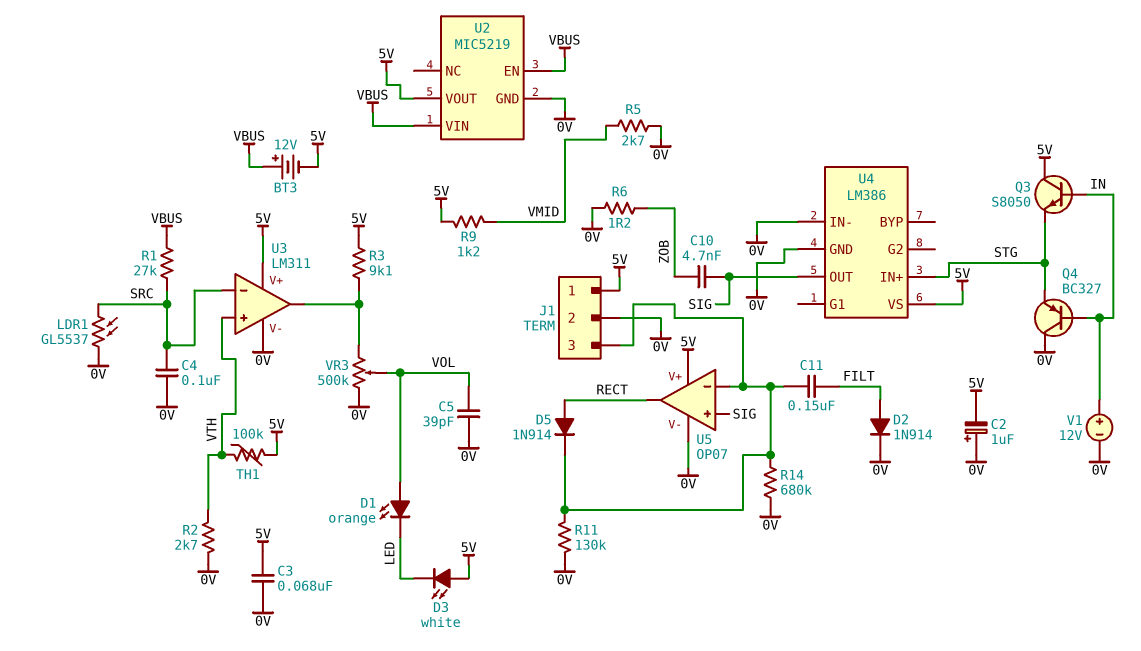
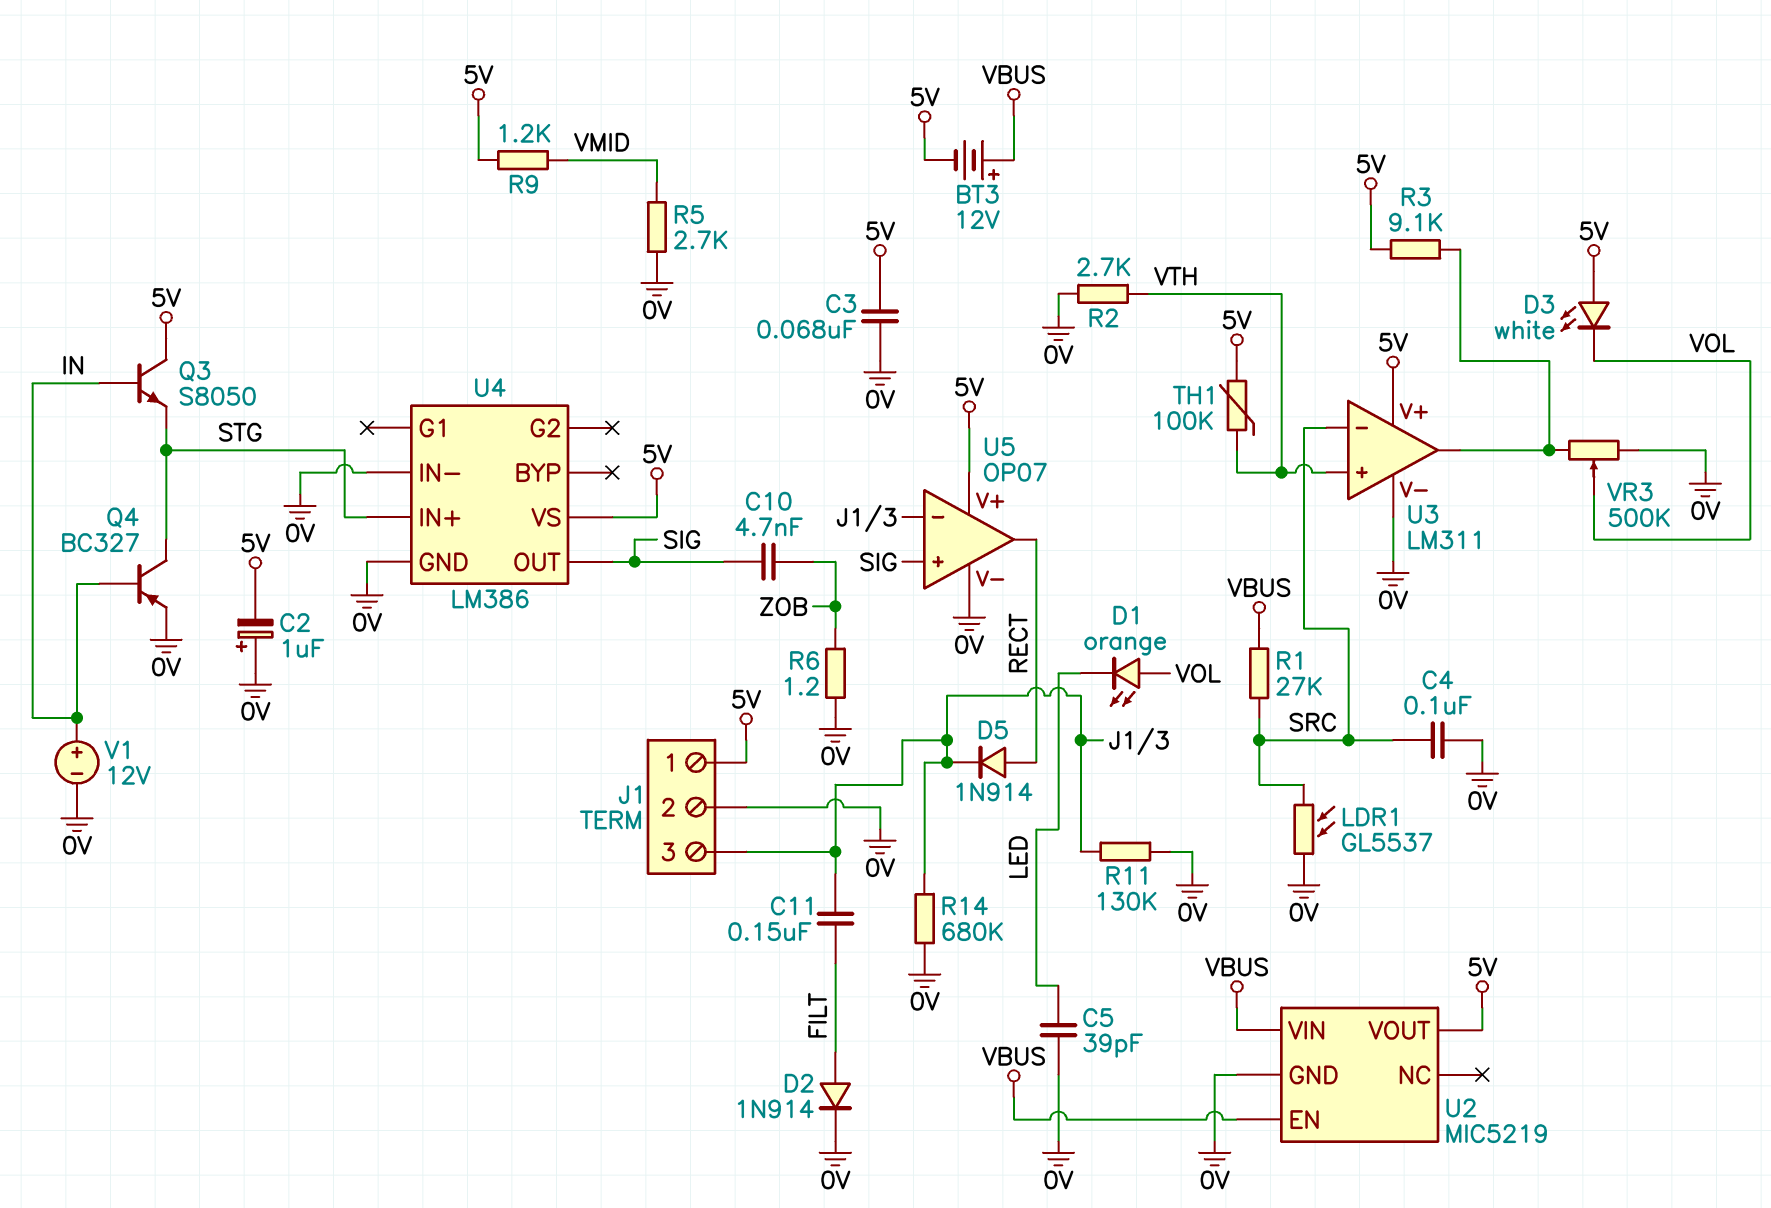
C5: 39pF (0V, VOL) -> 39pF (0V, LED)
D3: LED white (A 5V, K LED) -> LED white (A 5V, K VOL)
Q4: PNP BC327 (B IN, C 0V, E STG) -> PNP BC327 (B IN, C STG, E 0V)

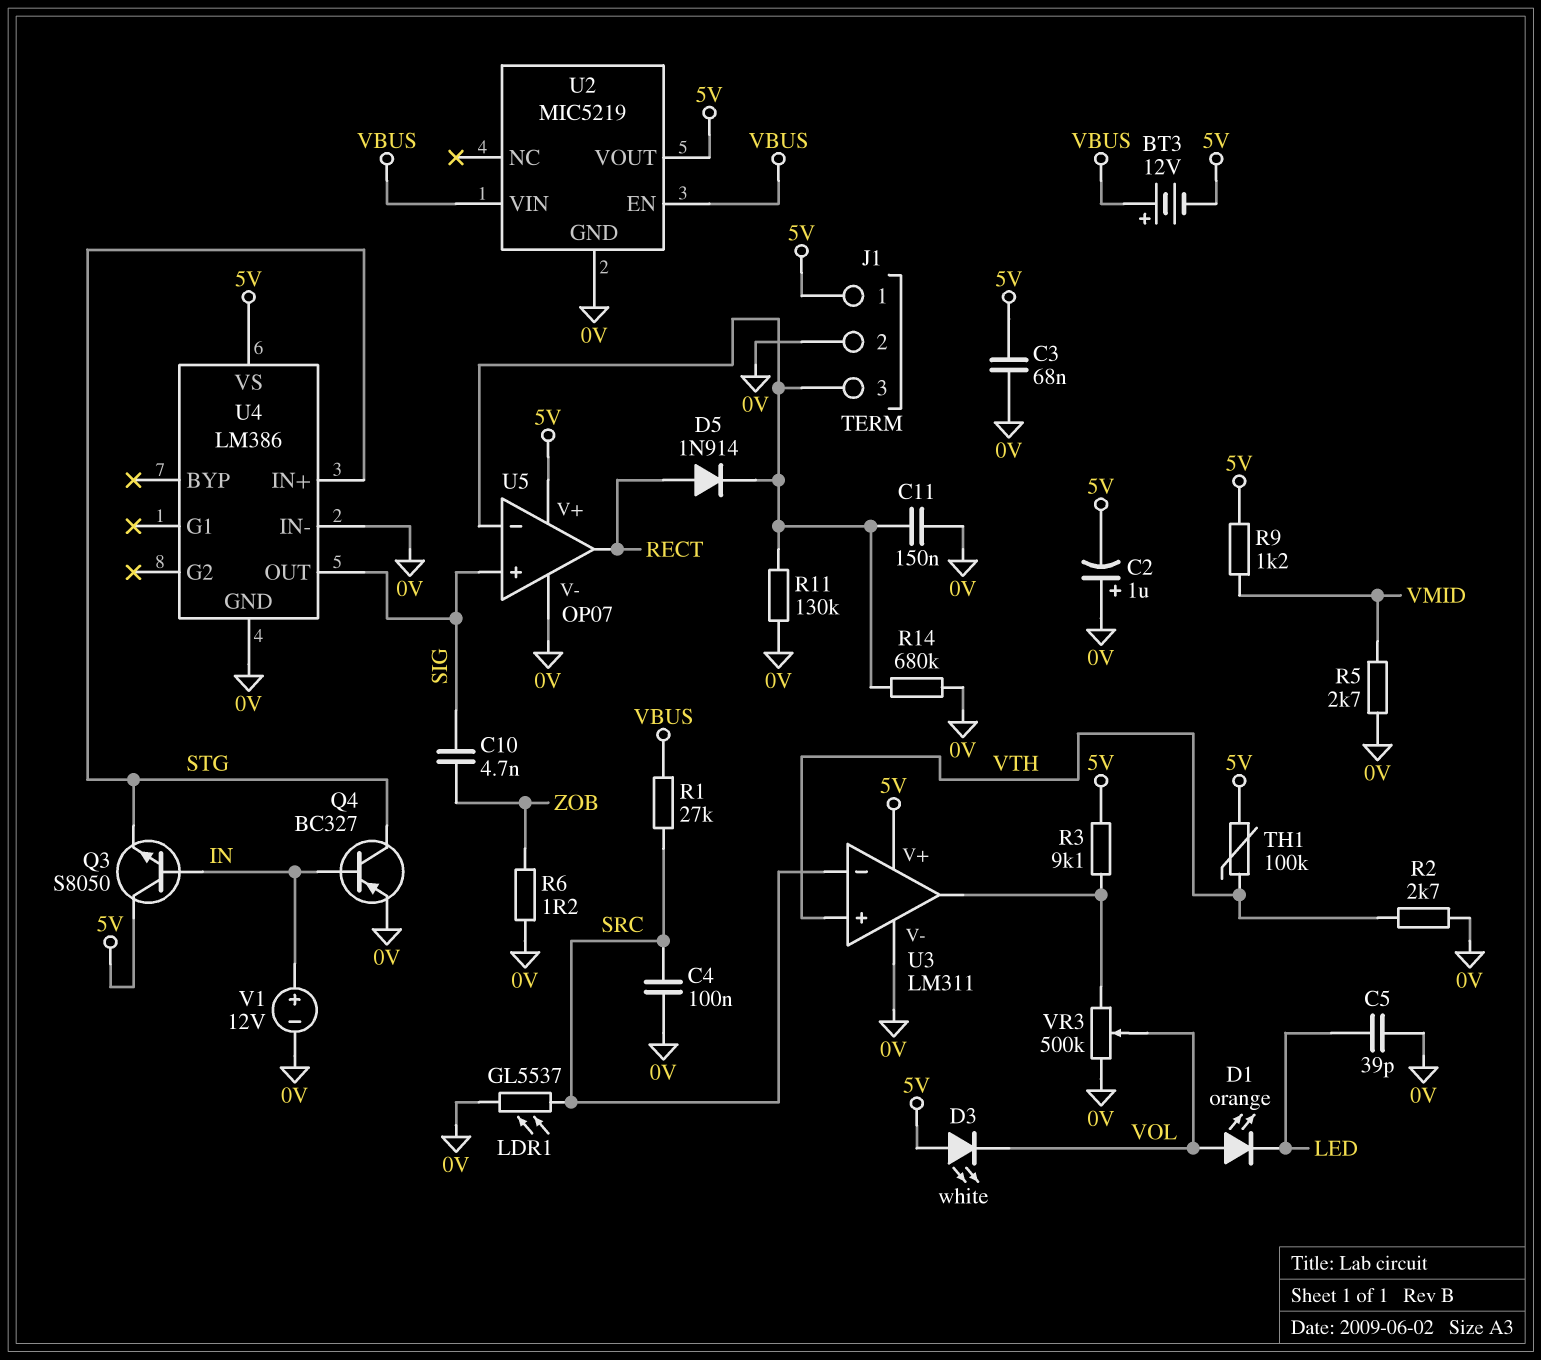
C11: 150nF (FILT, J1/3) -> 150nF (0V, J1/3)
D2: diode 1N914 (A FILT, K 0V) -> none

